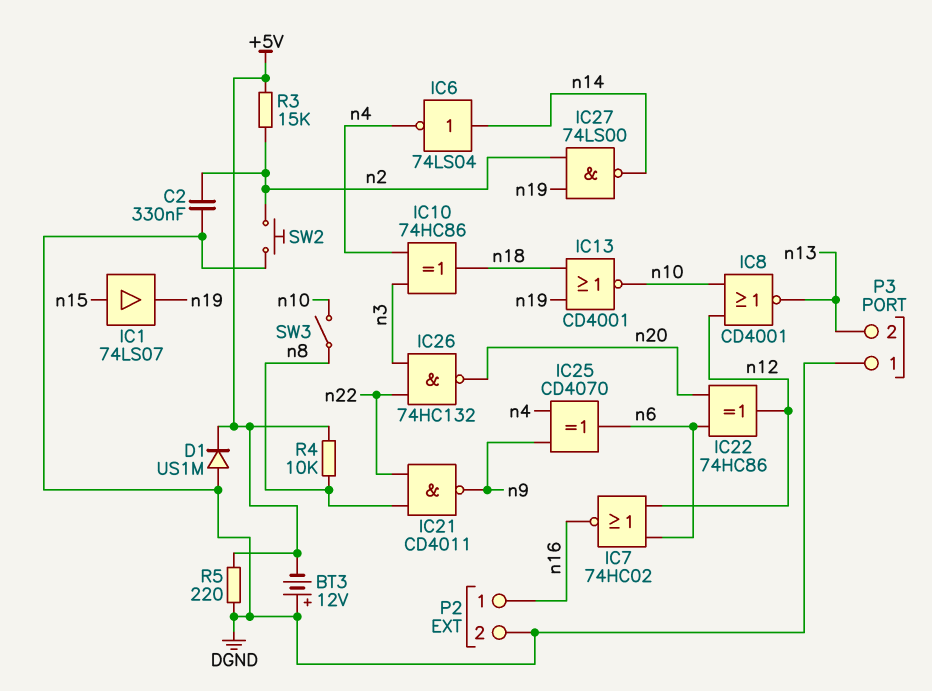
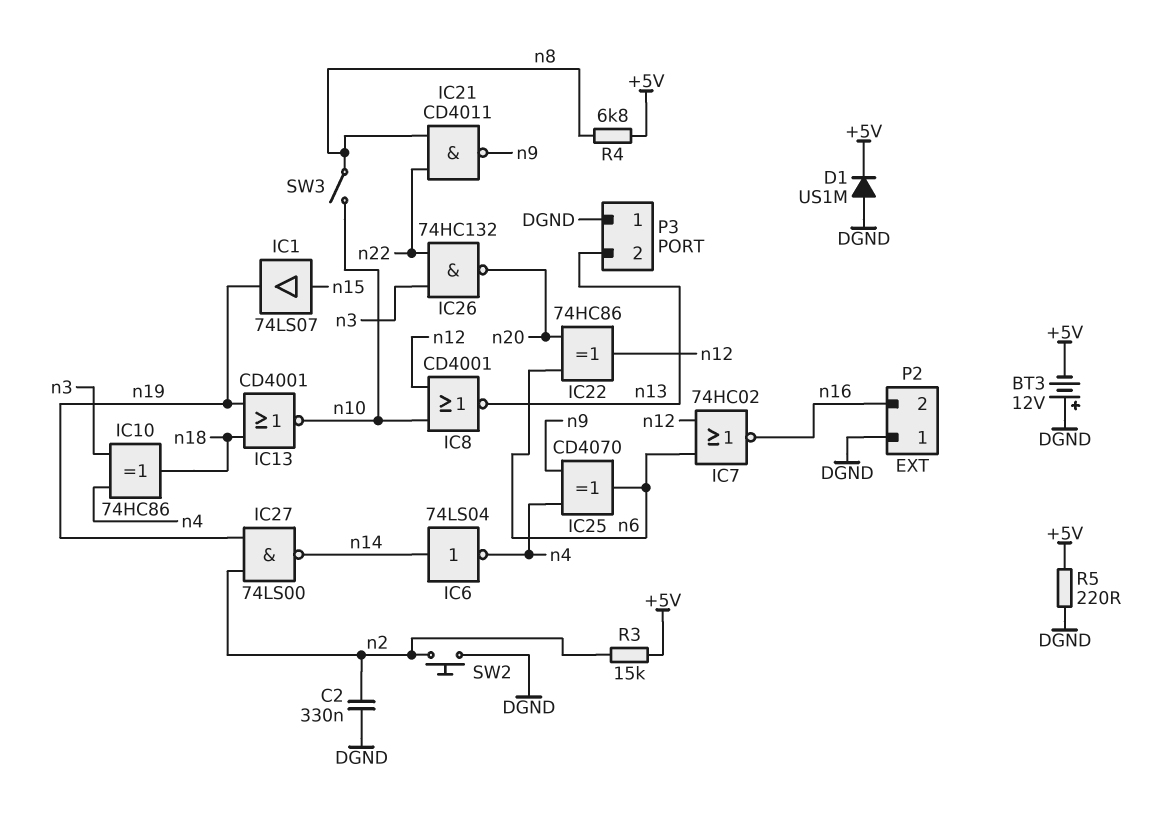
P2 pin 1: n16 -> DGND
P2 pin 2: DGND -> n16
R4: 10k (+5V, n8) -> 6.8k (+5V, n8)

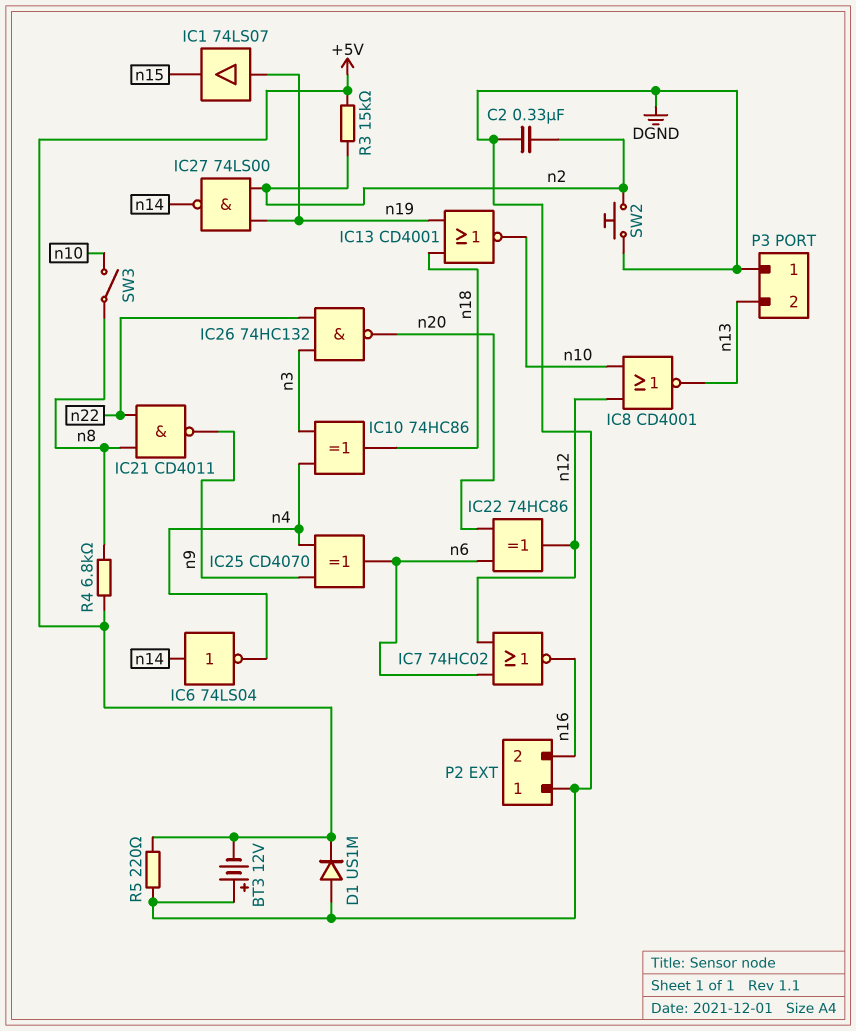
IC1: buffer 74LS07 (in n15, out n19) -> buffer 74LS07 (in n19, out n15)

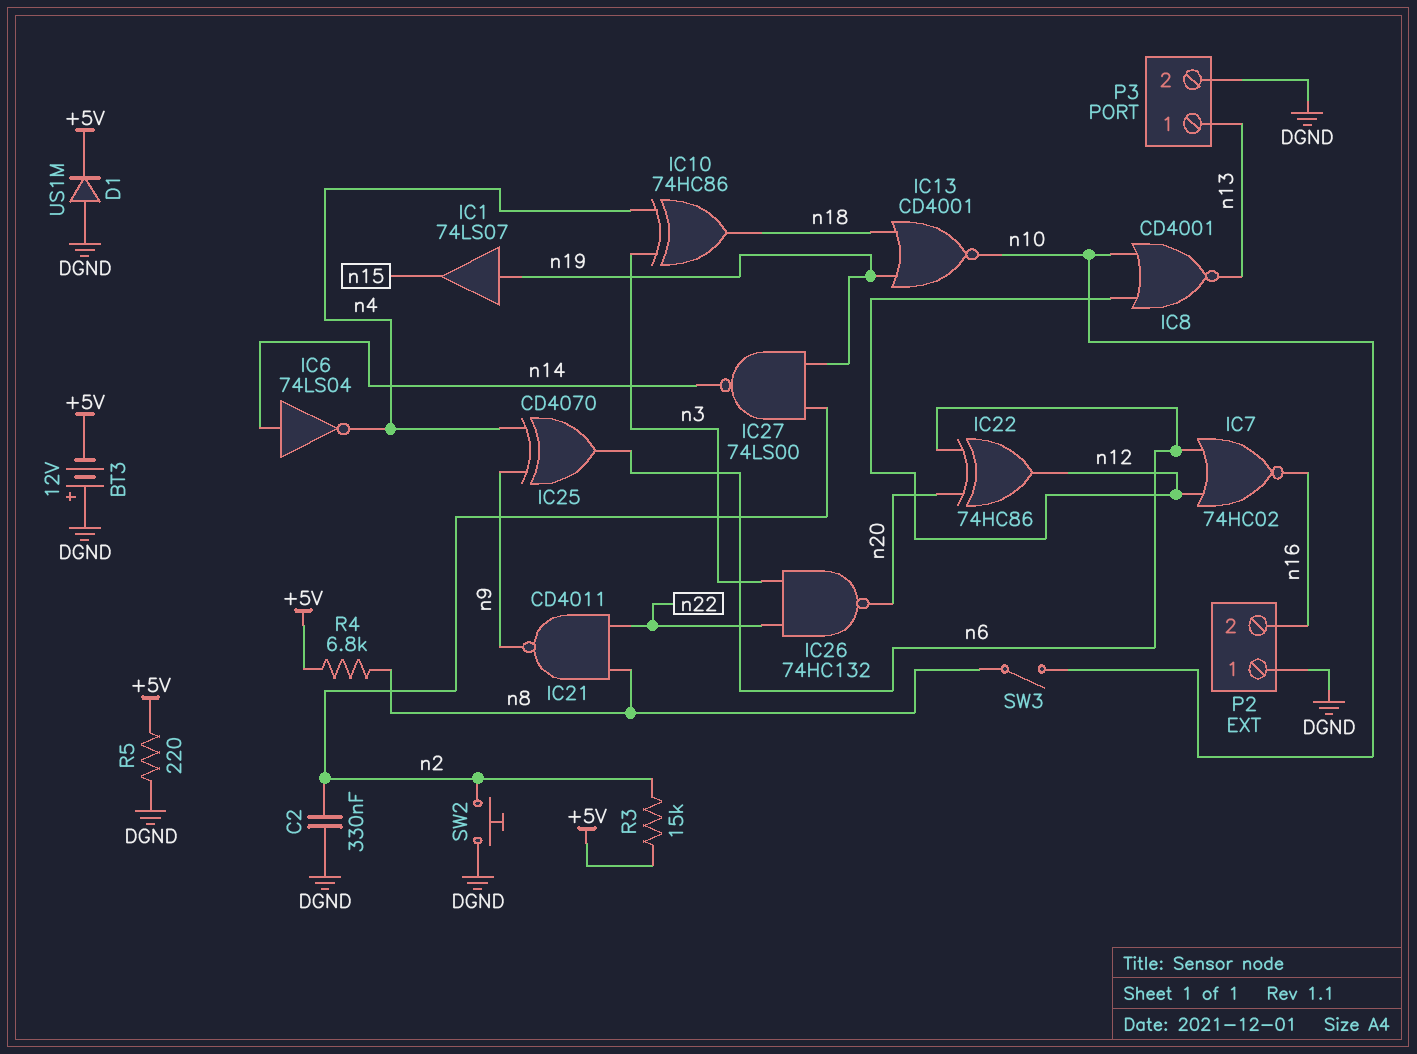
P3 pin 1: DGND -> n13
P3 pin 2: n13 -> DGND

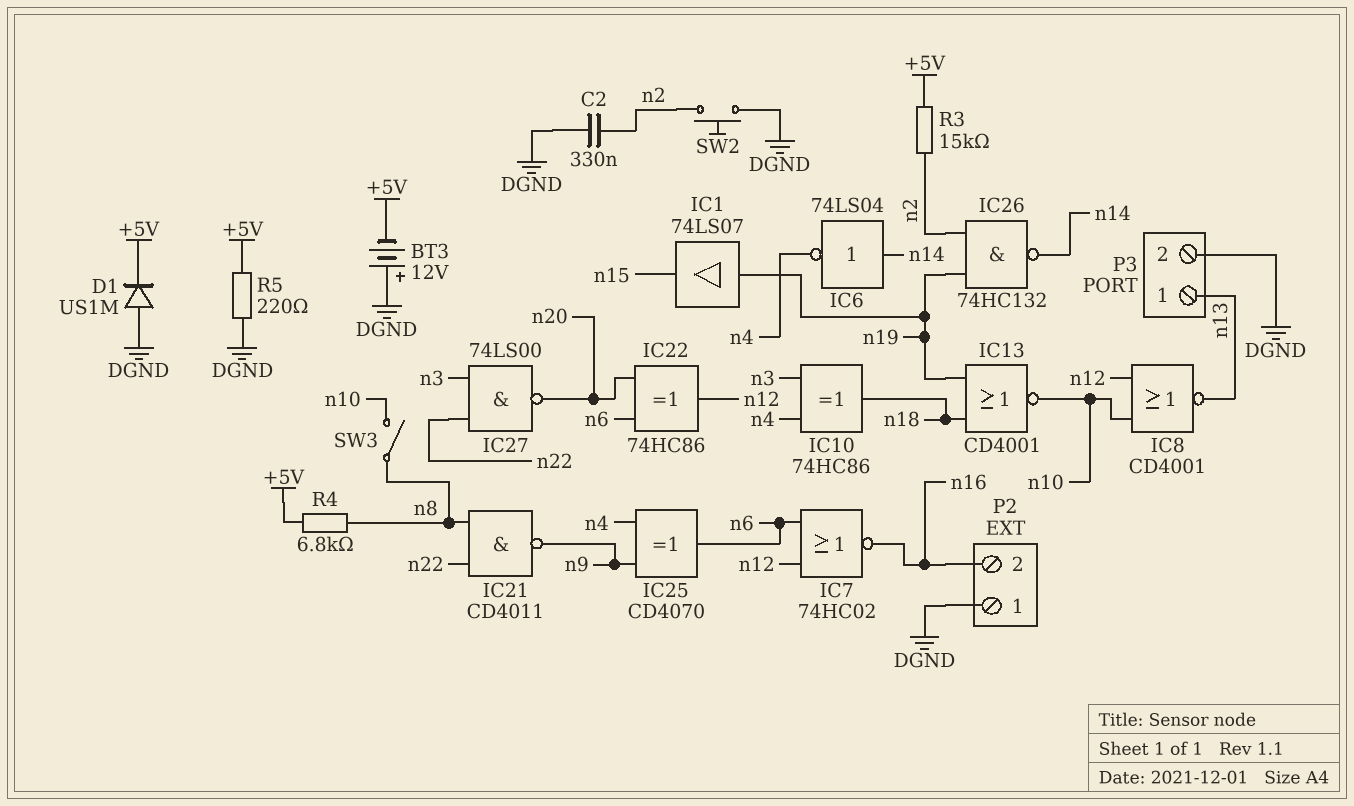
IC26: NAND 74HC132 (in n3, in n22, out n20) -> NAND 74HC132 (in n2, in n19, out n14)
IC27: NAND 74LS00 (in n2, in n19, out n14) -> NAND 74LS00 (in n3, in n22, out n20)

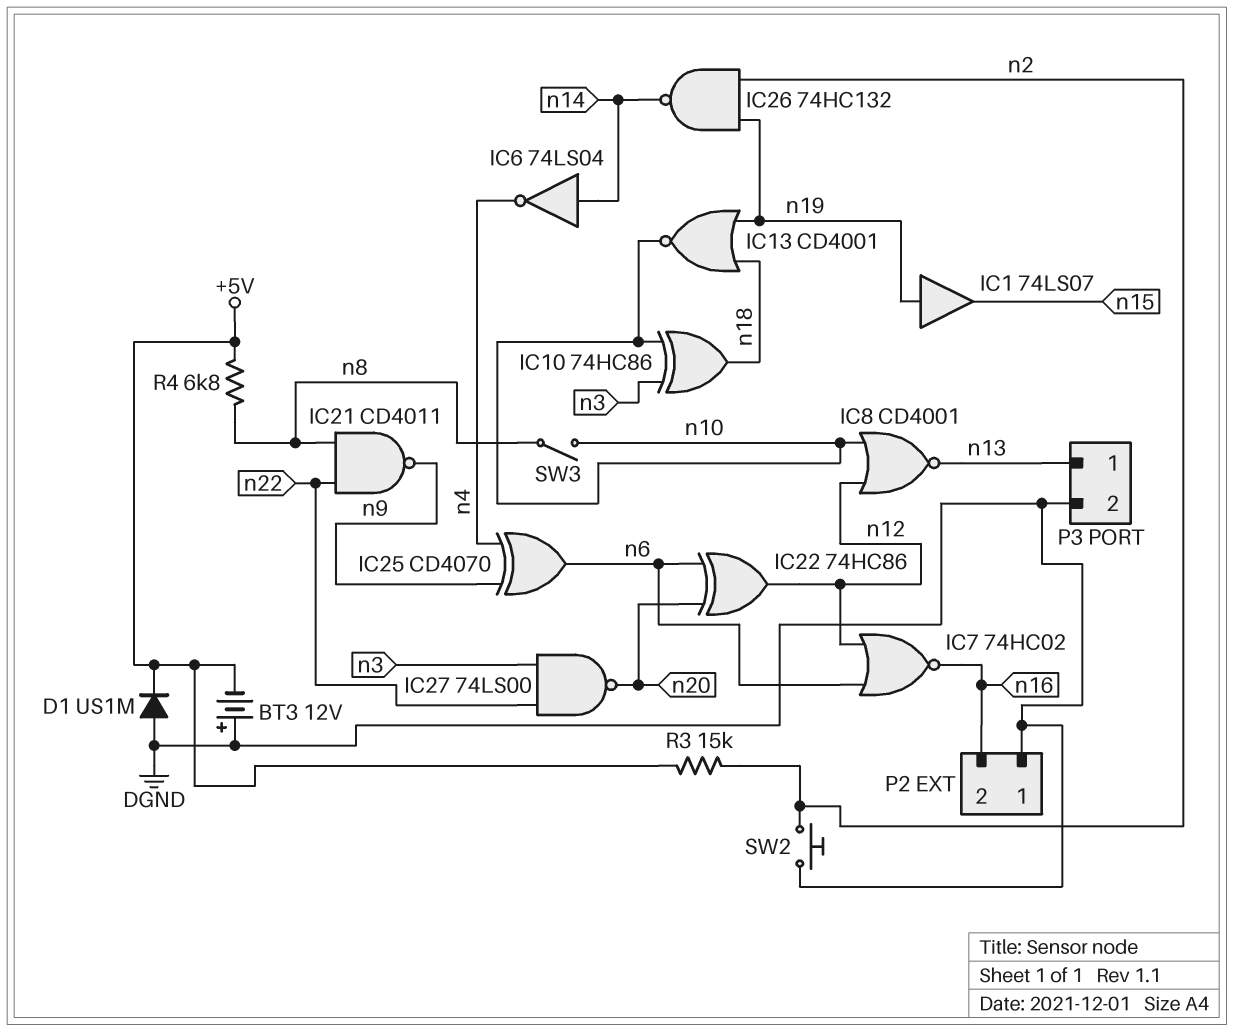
C2: 330nF (DGND, n2) -> none
IC10: XOR 74HC86 (in n3, in n4, out n18) -> XOR 74HC86 (in n3, in n10, out n18)
R5: 220 (+5V, DGND) -> none

